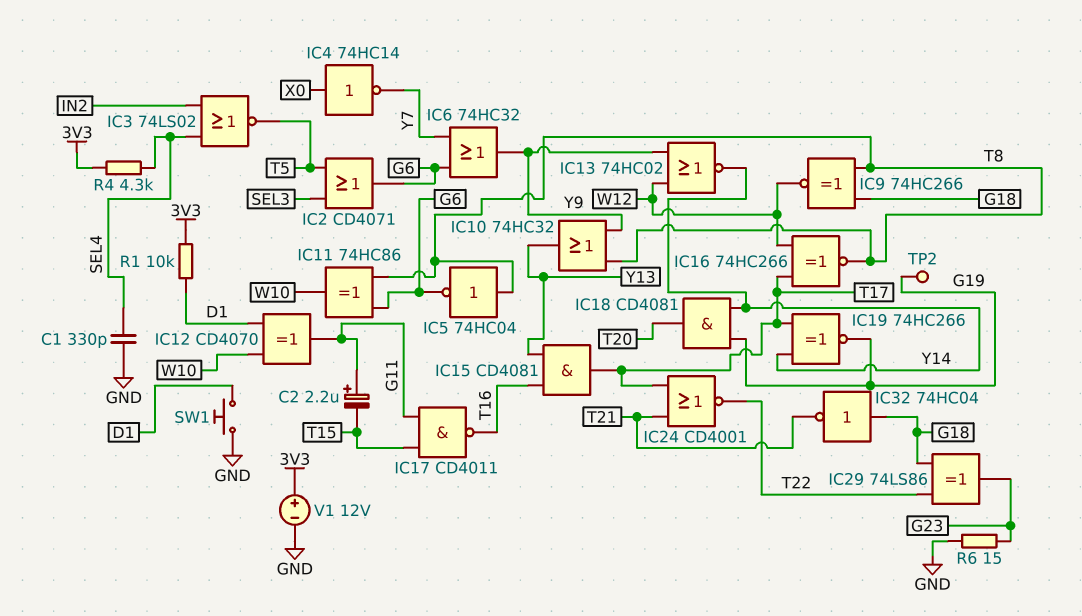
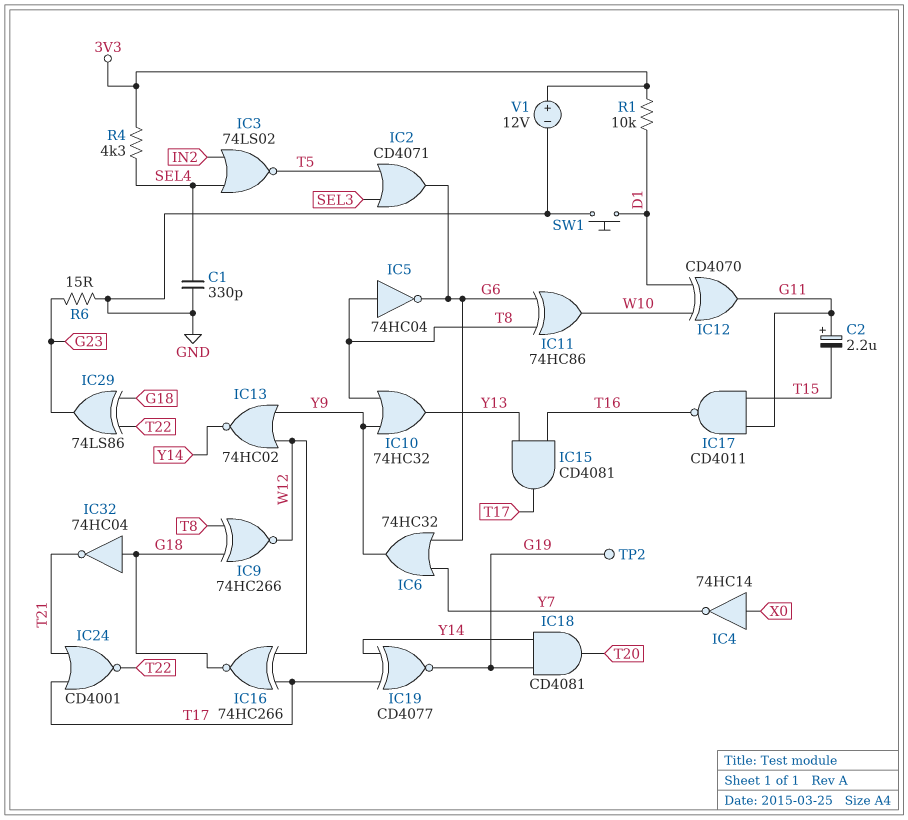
IC16: XNOR 74HC266 (in T17, in W12, out T8) -> XNOR 74HC266 (in T17, in W12, out G18)
IC19: XNOR 74HC266 (in T17, in Y14, out G19) -> XNOR CD4077 (in T17, in Y14, out G19)

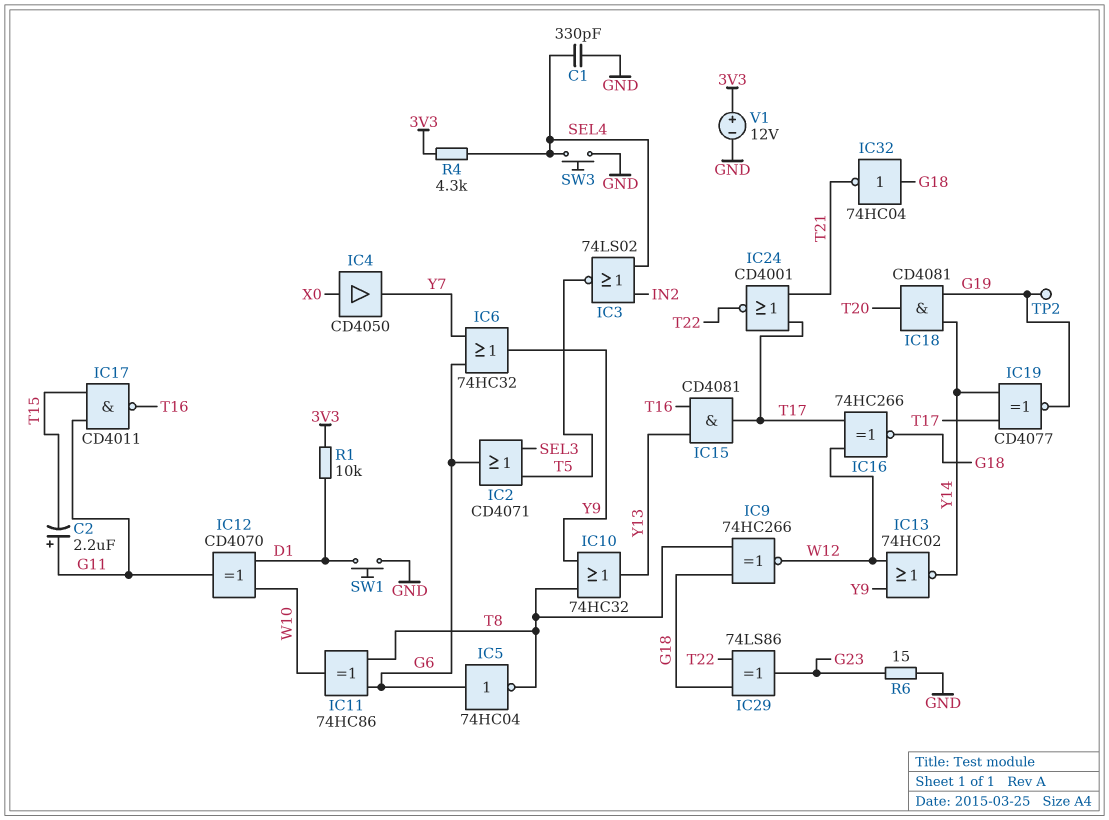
IC4: NOT 74HC14 (in X0, out Y7) -> buffer CD4050 (in X0, out Y7)
IC5: NOT 74HC04 (in T8, out G6) -> NOT 74HC04 (in G6, out T8)
SW3: none -> button (GND, SEL4)

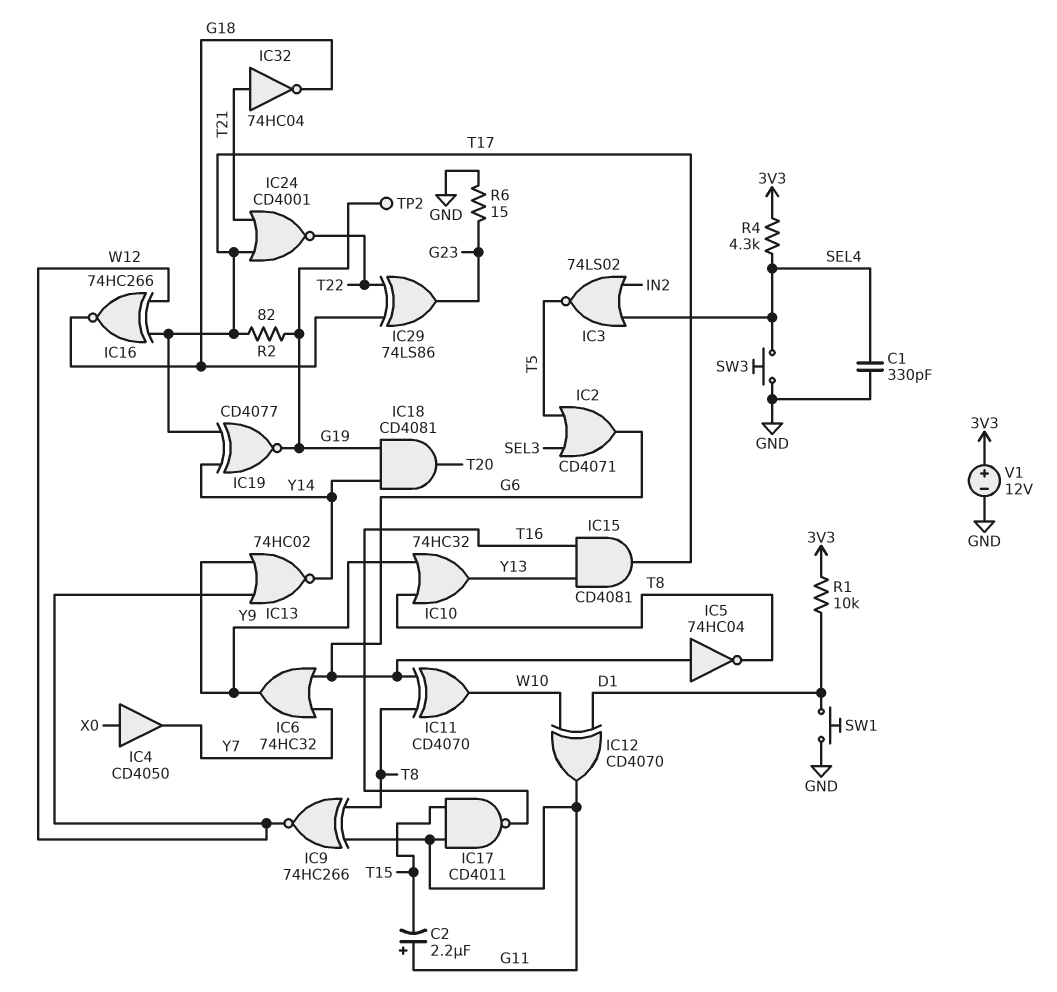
IC9: XNOR 74HC266 (in G18, in T8, out W12) -> XNOR 74HC266 (in G11, in T8, out W12)
IC11: XOR 74HC86 (in G6, in T8, out W10) -> XOR CD4070 (in G6, in T8, out W10)
IC32: NOT 74HC04 (in G18, out T21) -> NOT 74HC04 (in T21, out G18)
R2: none -> 82 (G19, T17)

